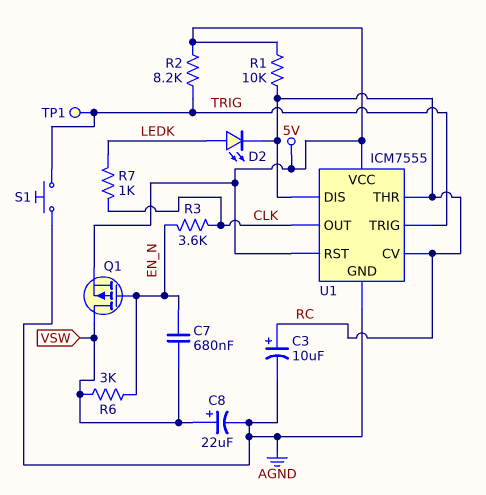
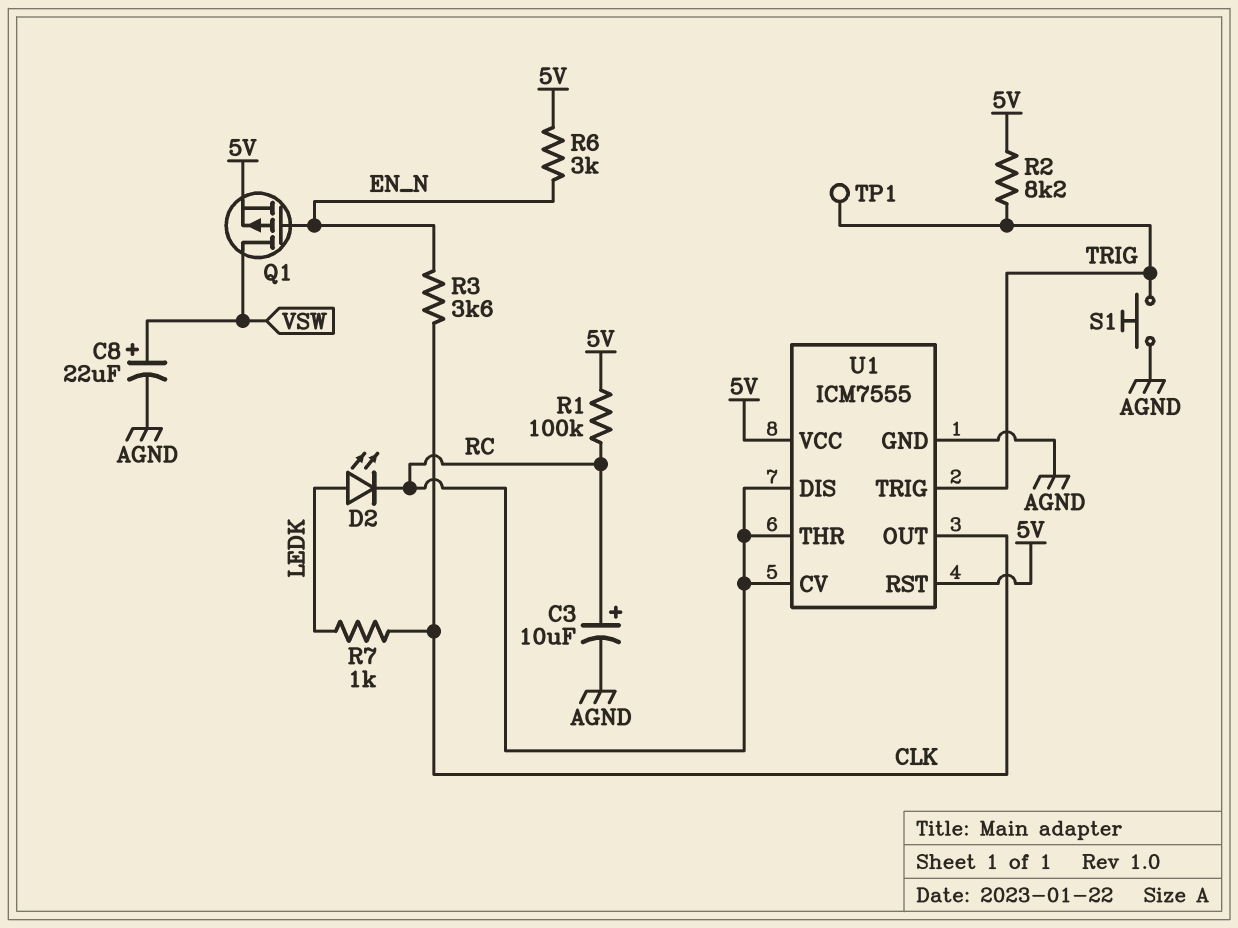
C7: 680nF (EN_N, VSW) -> none
R1: 10k (5V, RC) -> 100k (5V, RC)
R6: 3k (EN_N, VSW) -> 3k (5V, EN_N)

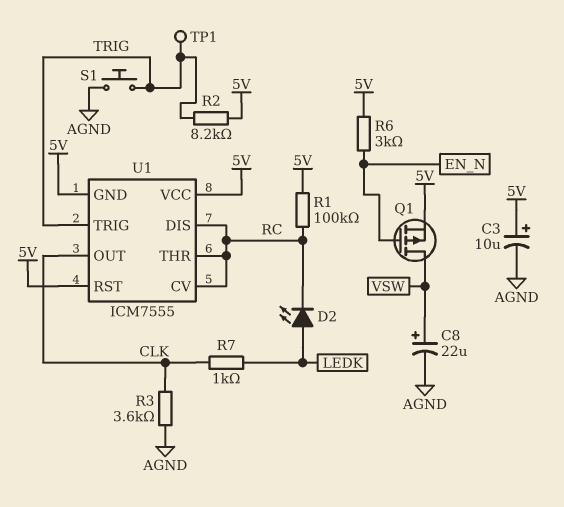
C3: 10uF (plus RC, minus AGND) -> 10uF (plus 5V, minus AGND)
R3: 3.6k (CLK, EN_N) -> 3.6k (AGND, CLK)
U1 pin GND: AGND -> 5V

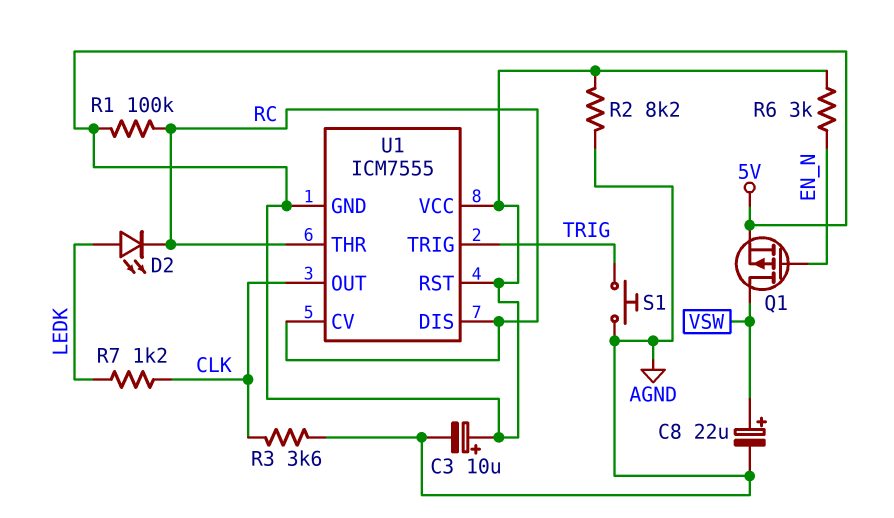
R2: 8.2k (5V, TRIG) -> 8.2k (5V, AGND)
R7: 1k (CLK, LEDK) -> 1.2k (CLK, LEDK)
TP1: test point (TRIG) -> none

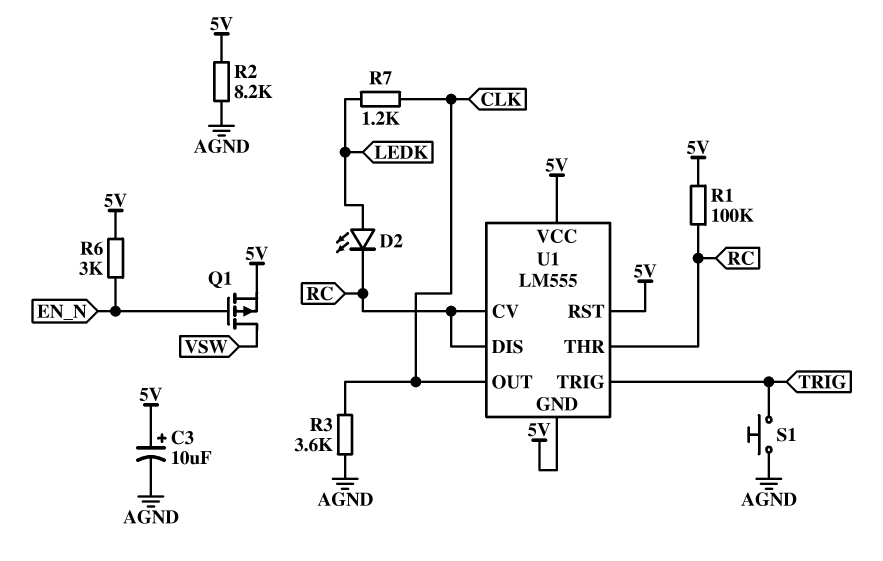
C8: 22uF (plus VSW, minus AGND) -> none
U1: ICM7555 -> LM555

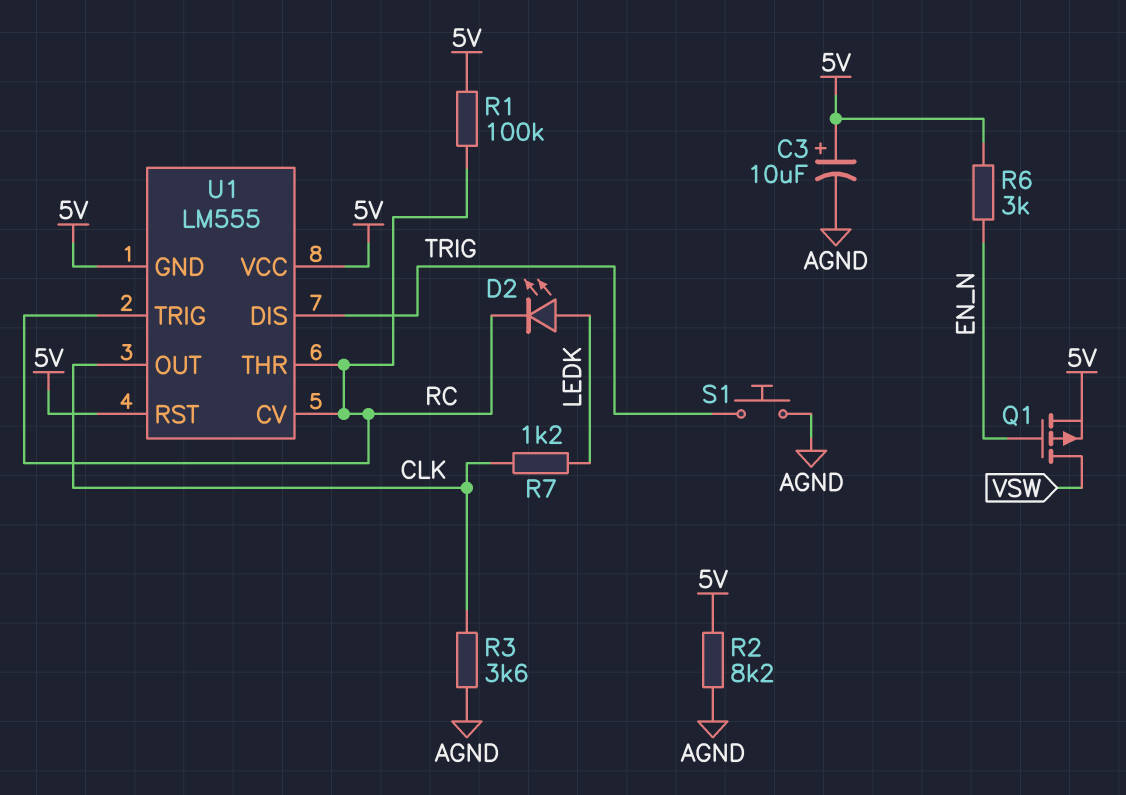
U1 pin DIS: RC -> TRIG
U1 pin TRIG: TRIG -> RC

